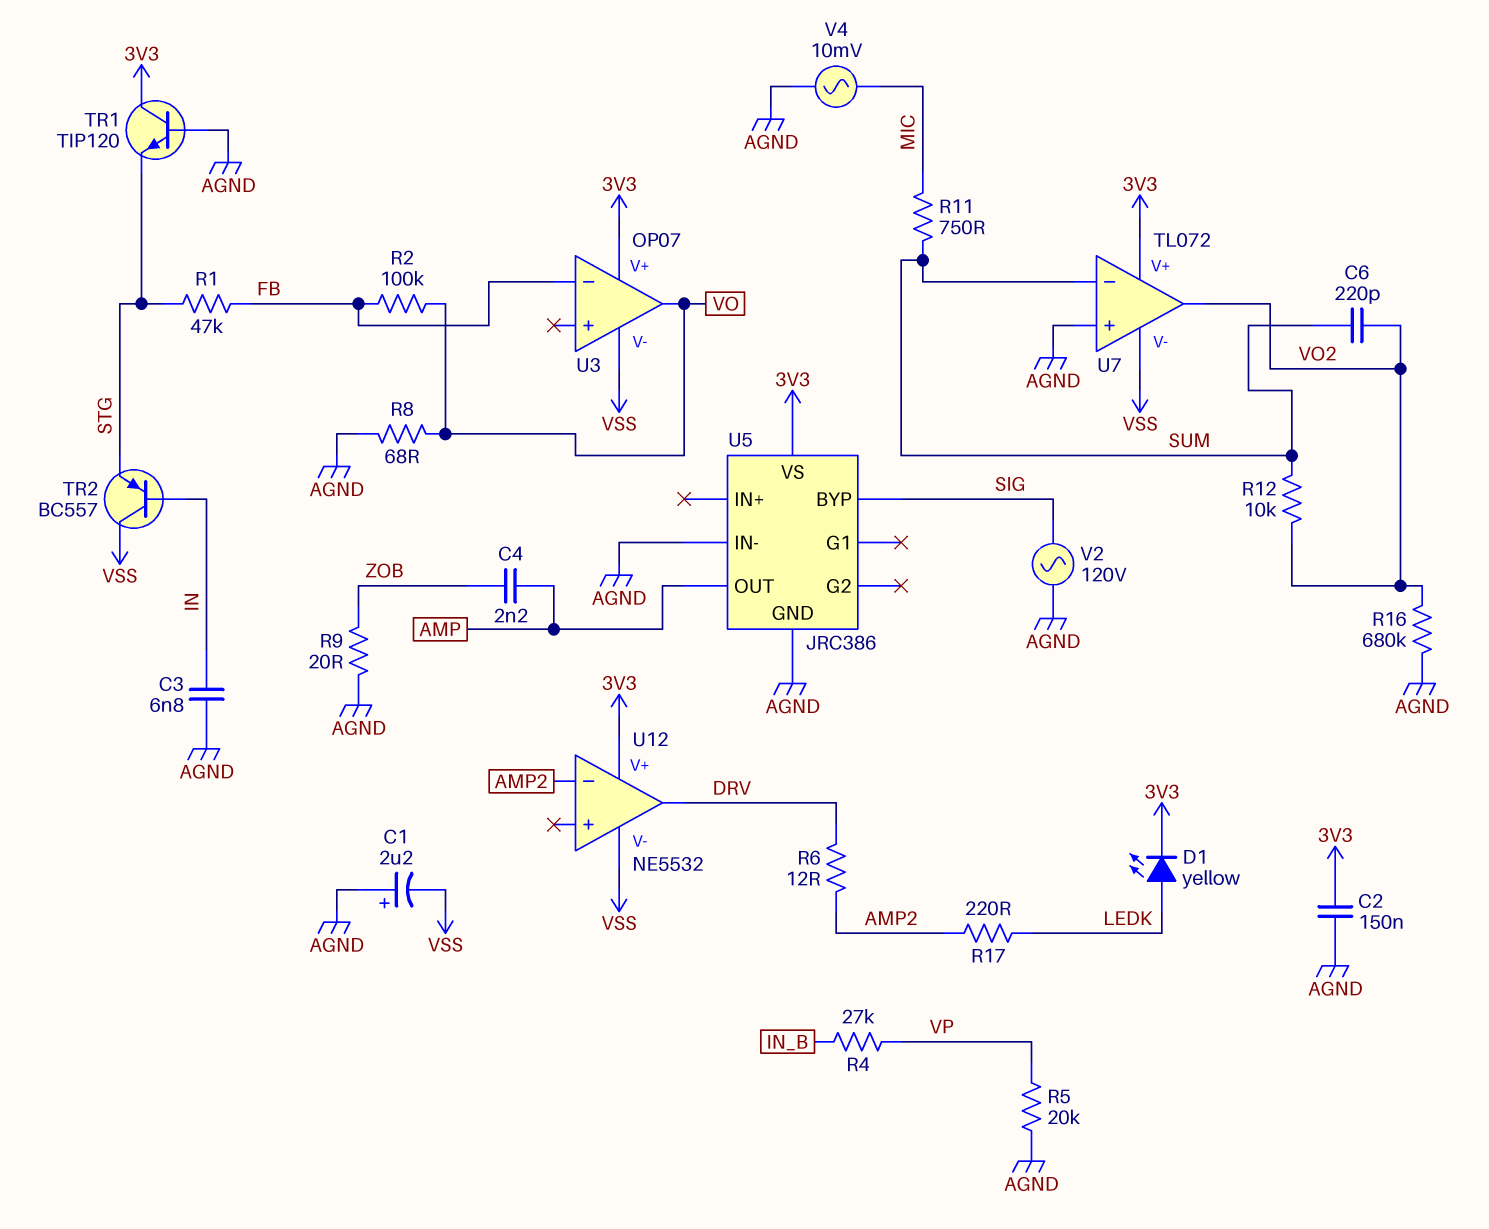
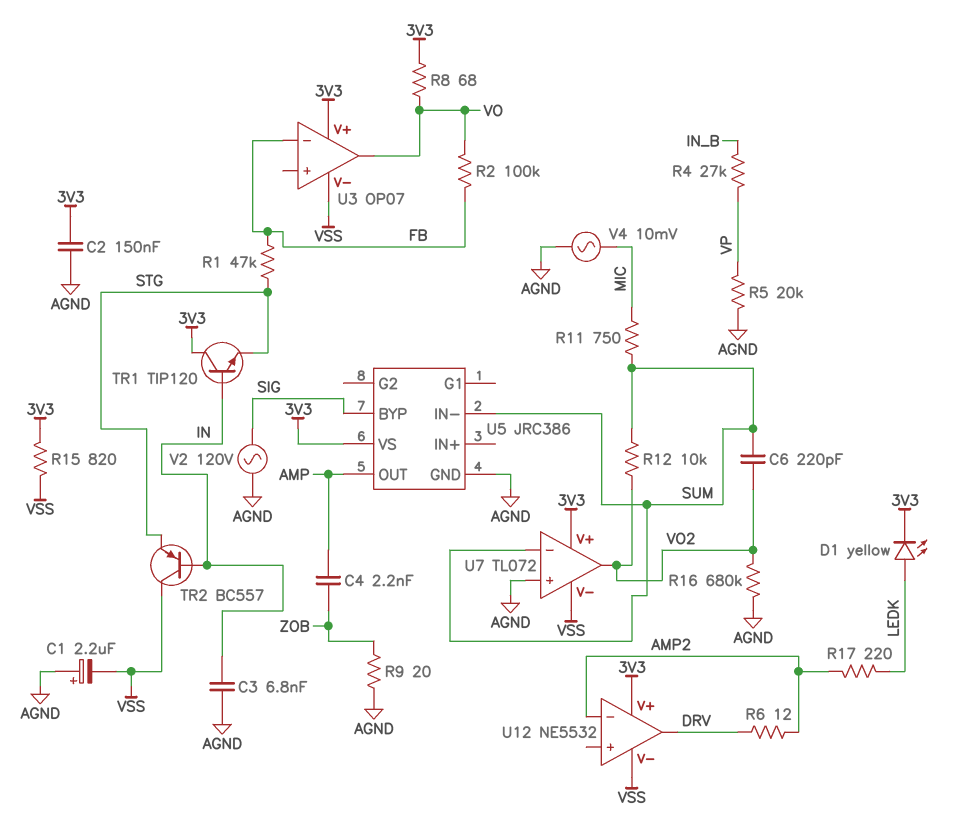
R8: 68 (AGND, VO) -> 68 (3V3, VO)
R15: none -> 820 (3V3, VSS)
TR1: NPN TIP120 (B AGND, C 3V3, E STG) -> NPN TIP120 (B IN, C 3V3, E STG)
U5 pin IN-: AGND -> SUM

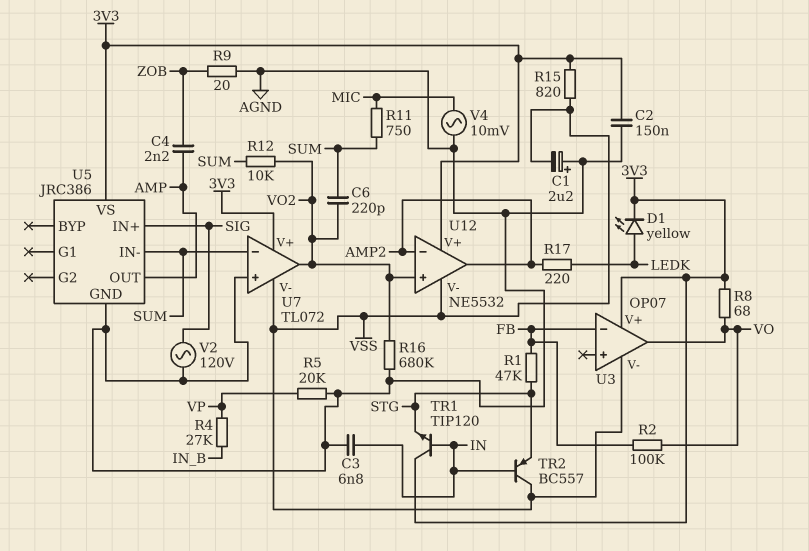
R6: 12 (AMP2, DRV) -> none
U5 pin BYP: SIG -> none
U5 pin IN+: none -> SIG
U12 pin in+: none -> VO2
U12 pin out: DRV -> AMP2

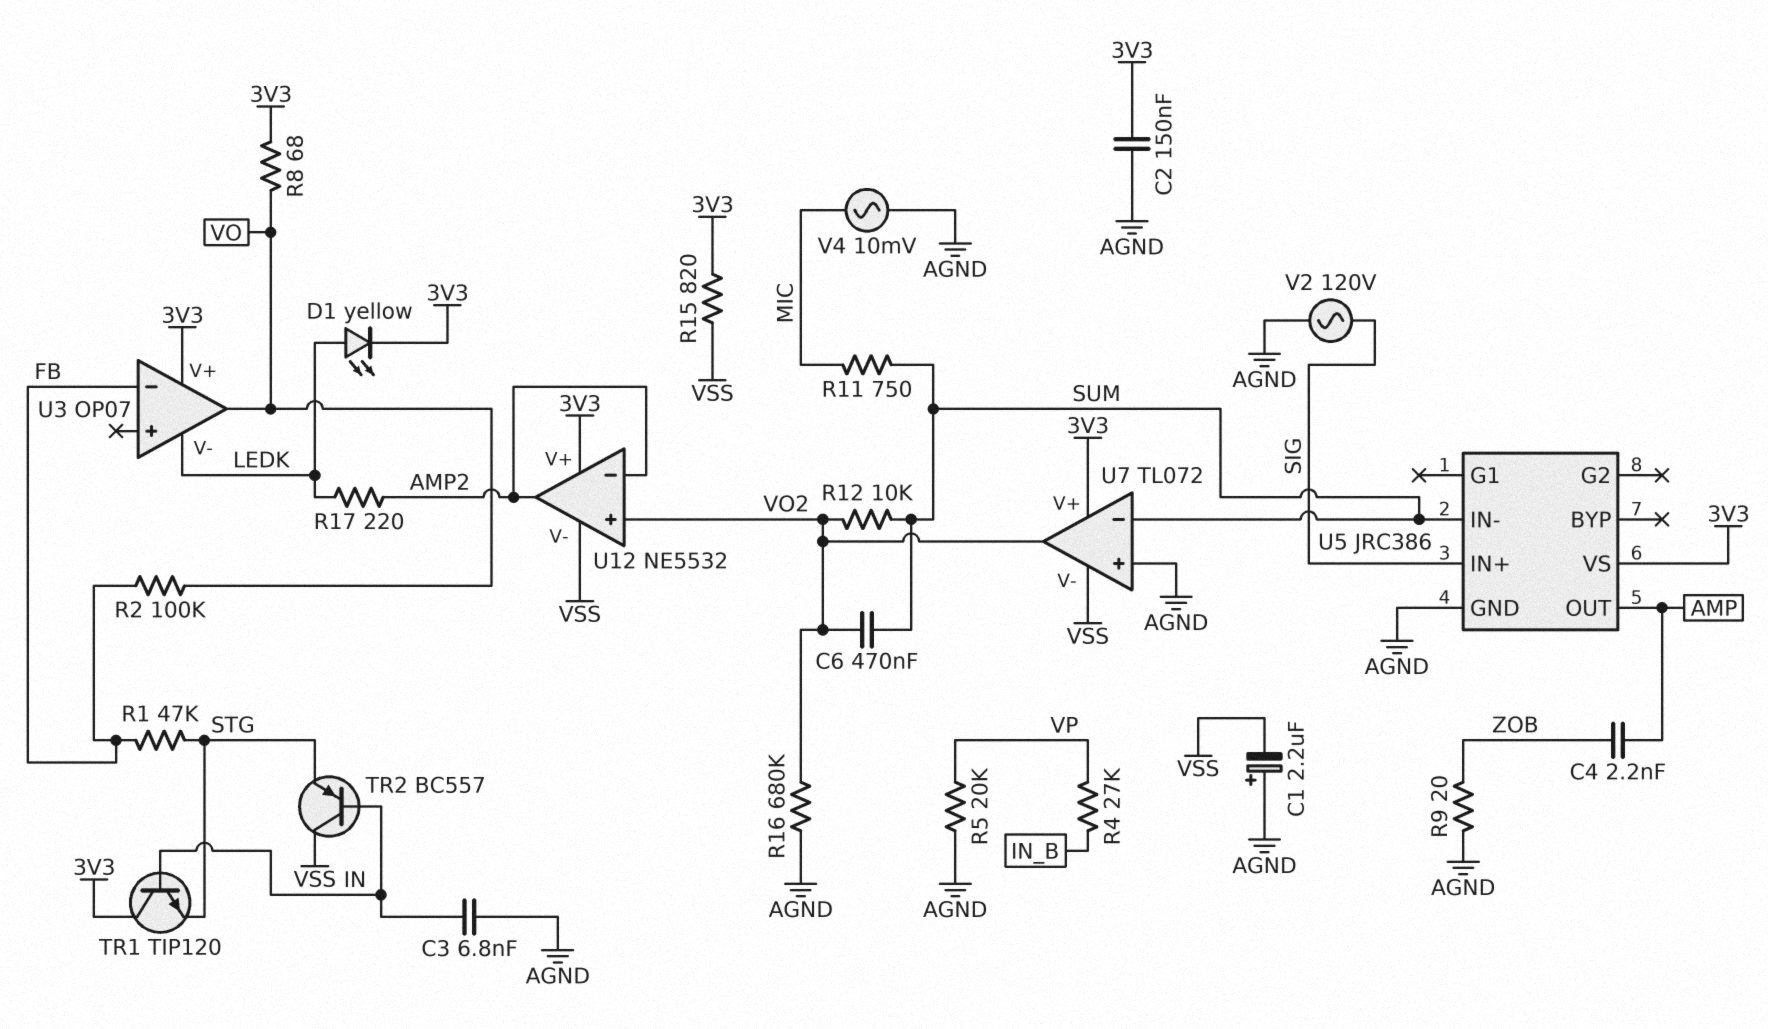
C6: 220pF (SUM, VO2) -> 470nF (SUM, VO2)
U3 pin V-: VSS -> LEDK

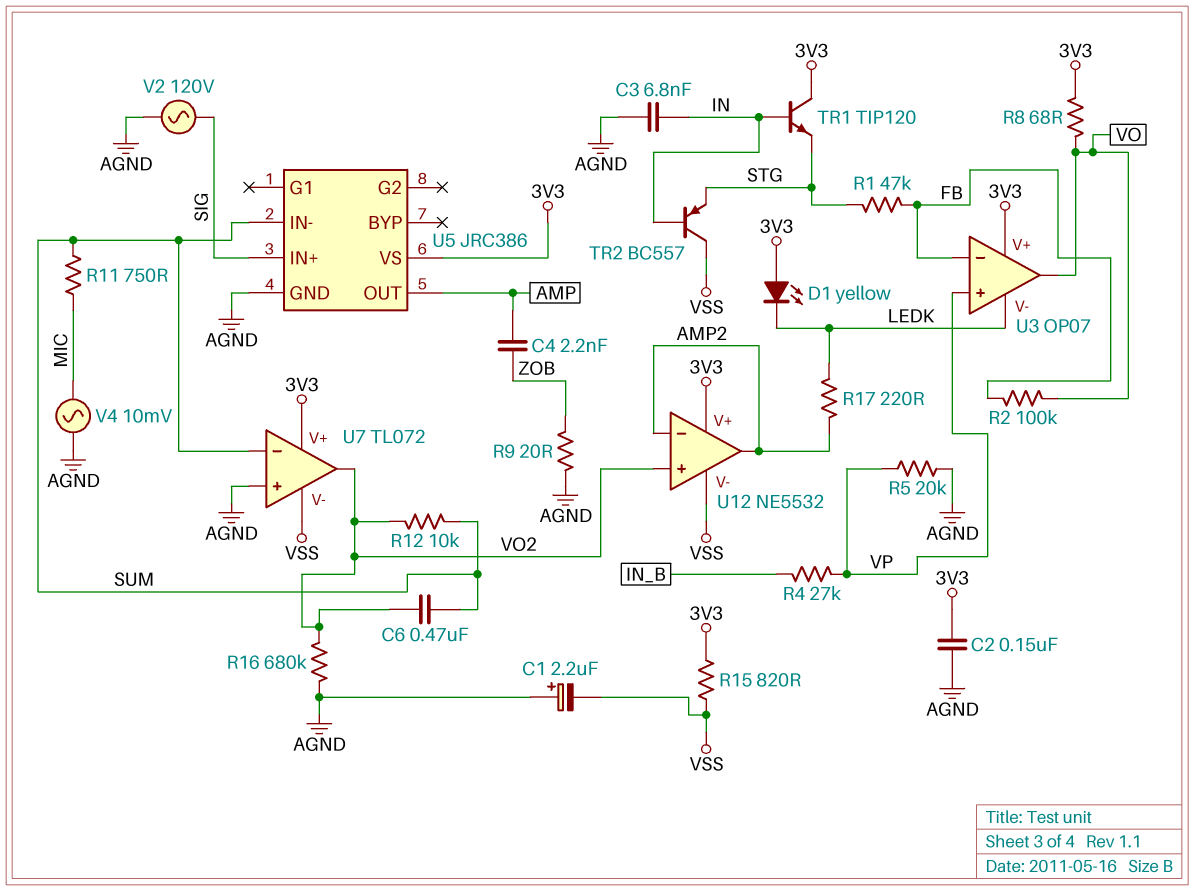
D1: LED yellow (A LEDK, K 3V3) -> LED yellow (A 3V3, K LEDK)
U3 pin in+: none -> VP

